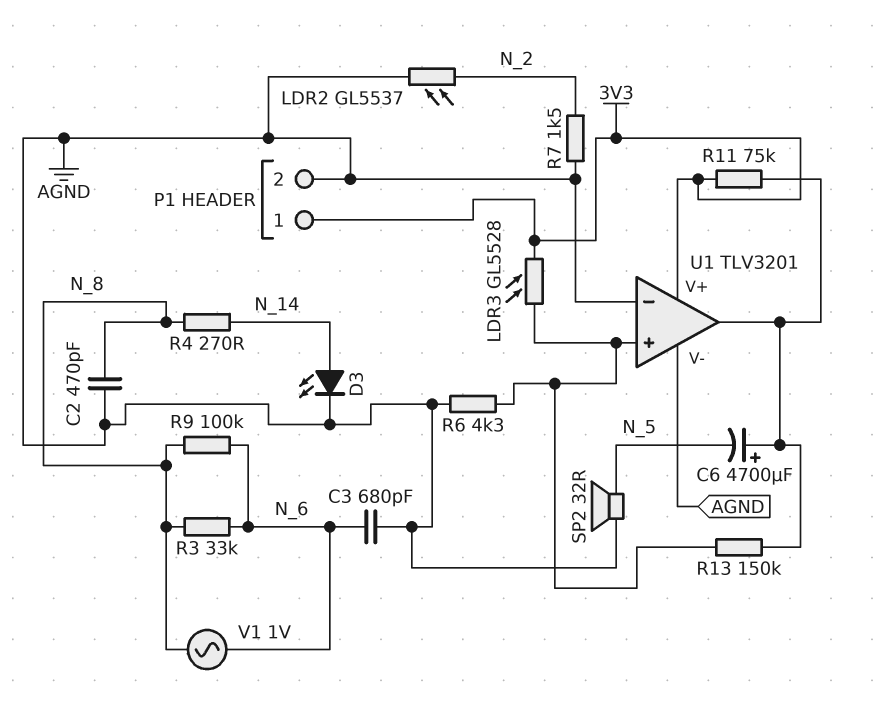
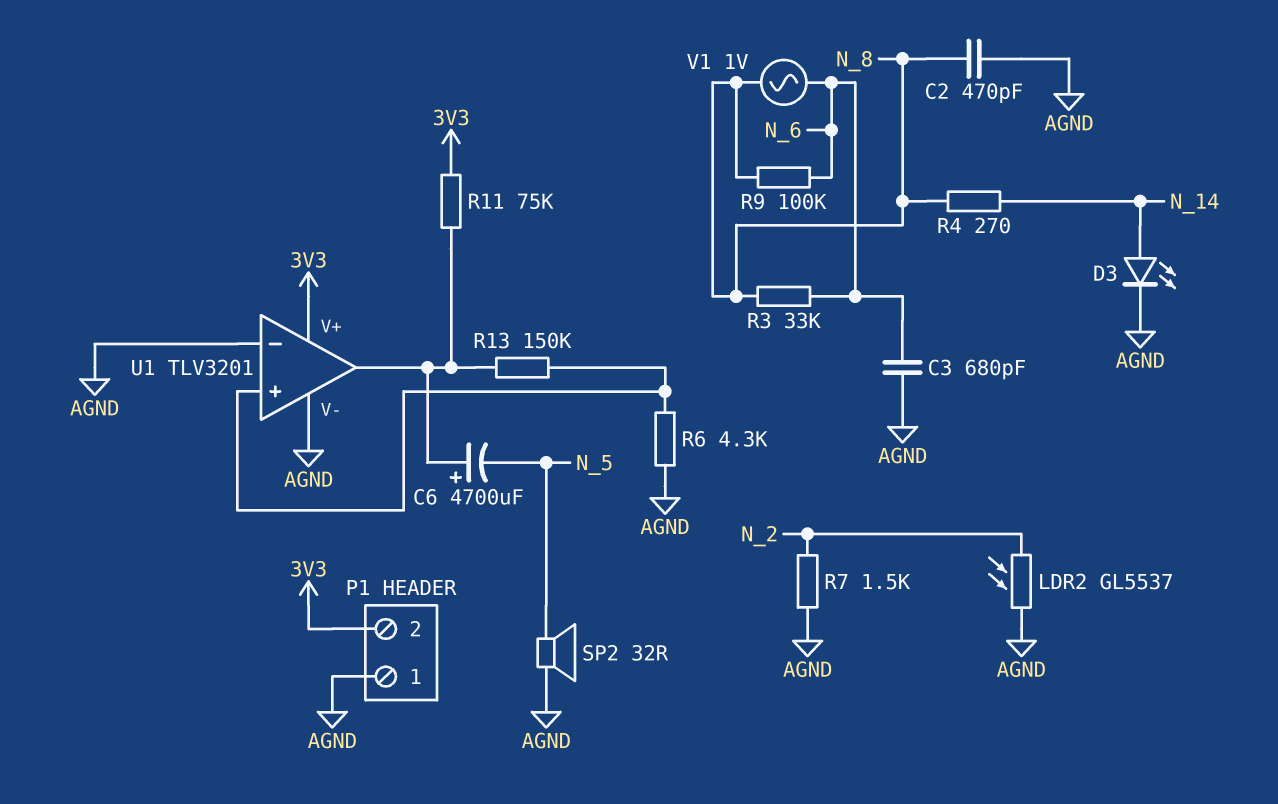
LDR3: GL5528 (3V3, U1/in+) -> none
P1 pin 1: 3V3 -> AGND
P1 pin 2: AGND -> 3V3

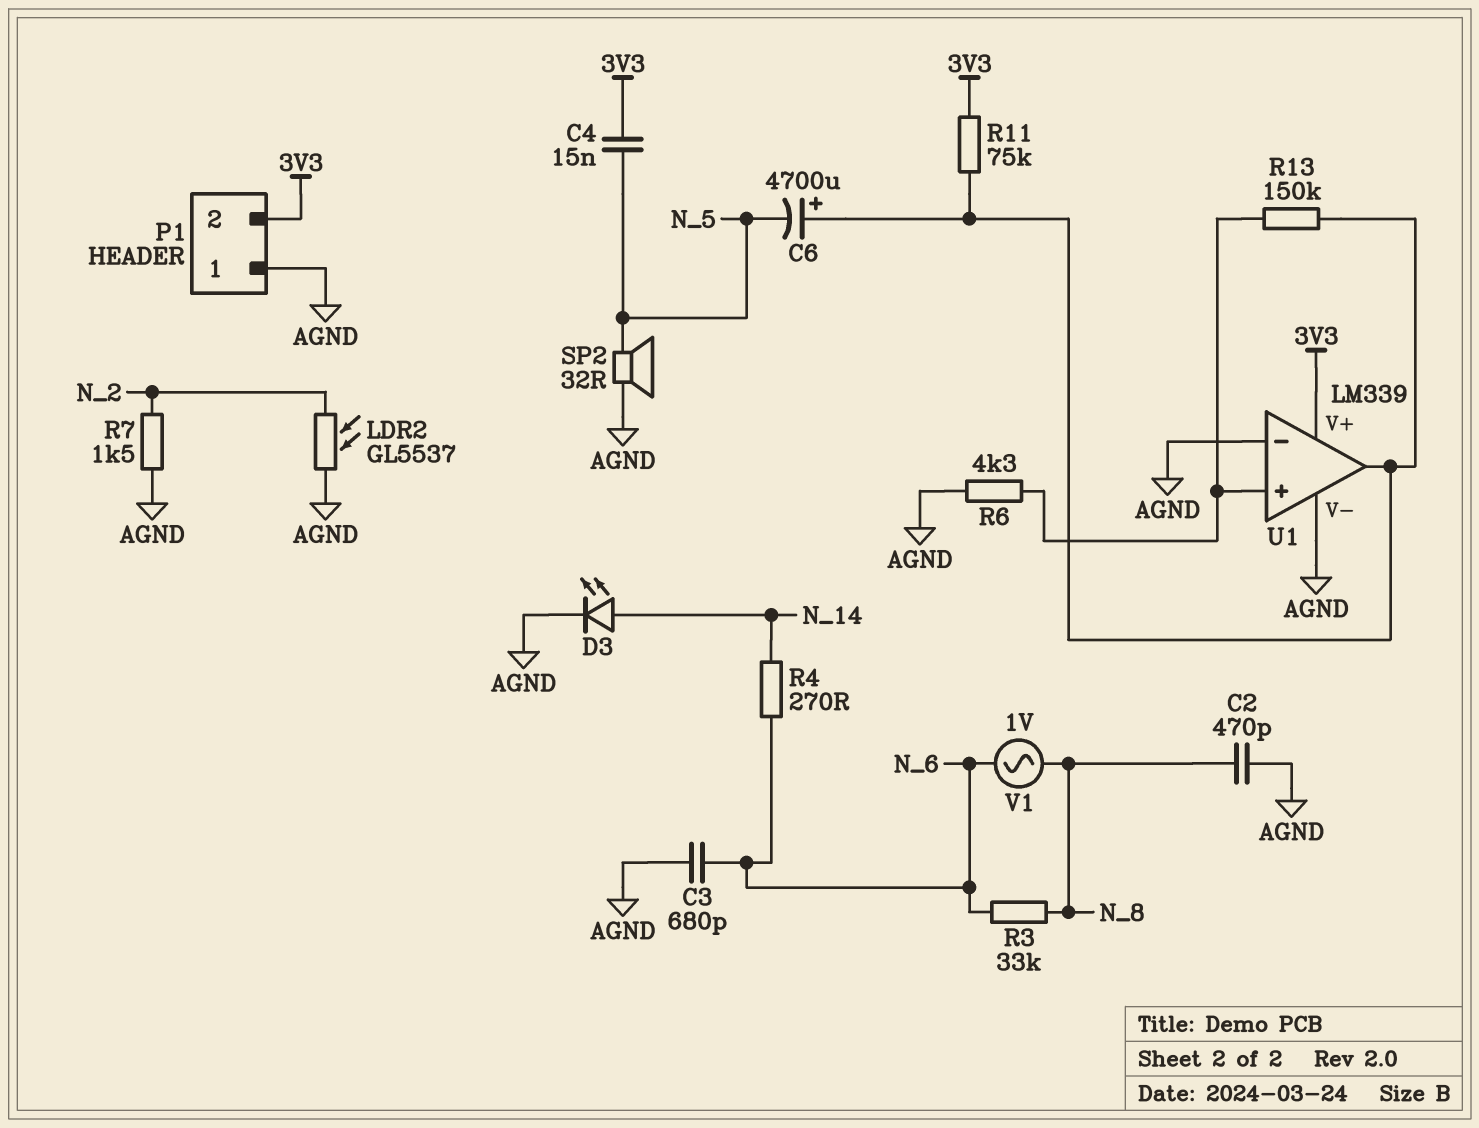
C4: none -> 15nF (3V3, N_5)
R4: 270 (N_8, N_14) -> 270 (N_6, N_14)
R9: 100k (N_6, N_8) -> none
U1: TLV3201 -> LM339

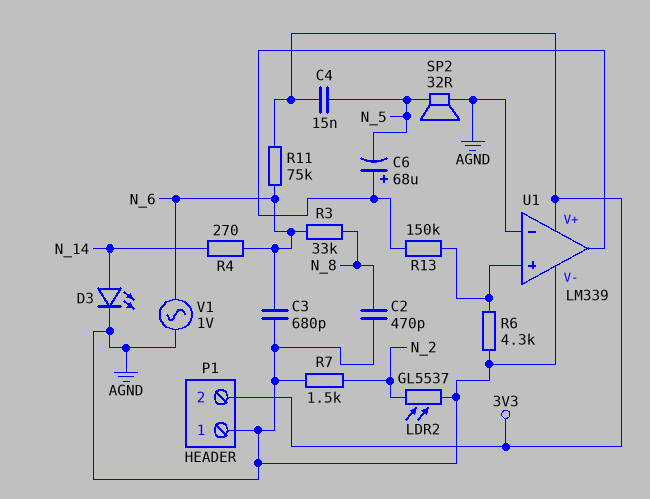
C6: 4700uF (plus U1/out, minus N_5) -> 68uF (plus U1/out, minus N_5)
R11: 75k (3V3, U1/out) -> 75k (3V3, N_6)
V1: AC 1V (N_6, N_8) -> AC 1V (AGND, N_6)

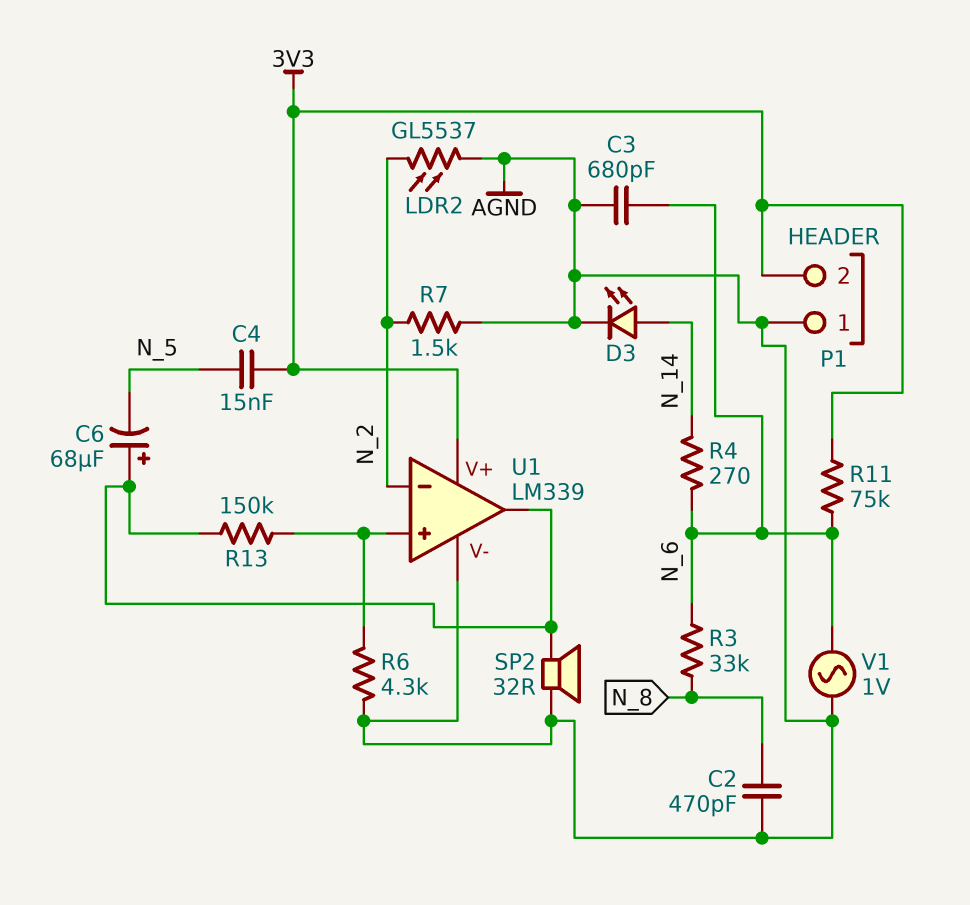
SP2: speaker 32R (AGND, N_5) -> speaker 32R (AGND, U1/out)
U1 pin in-: AGND -> N_2

